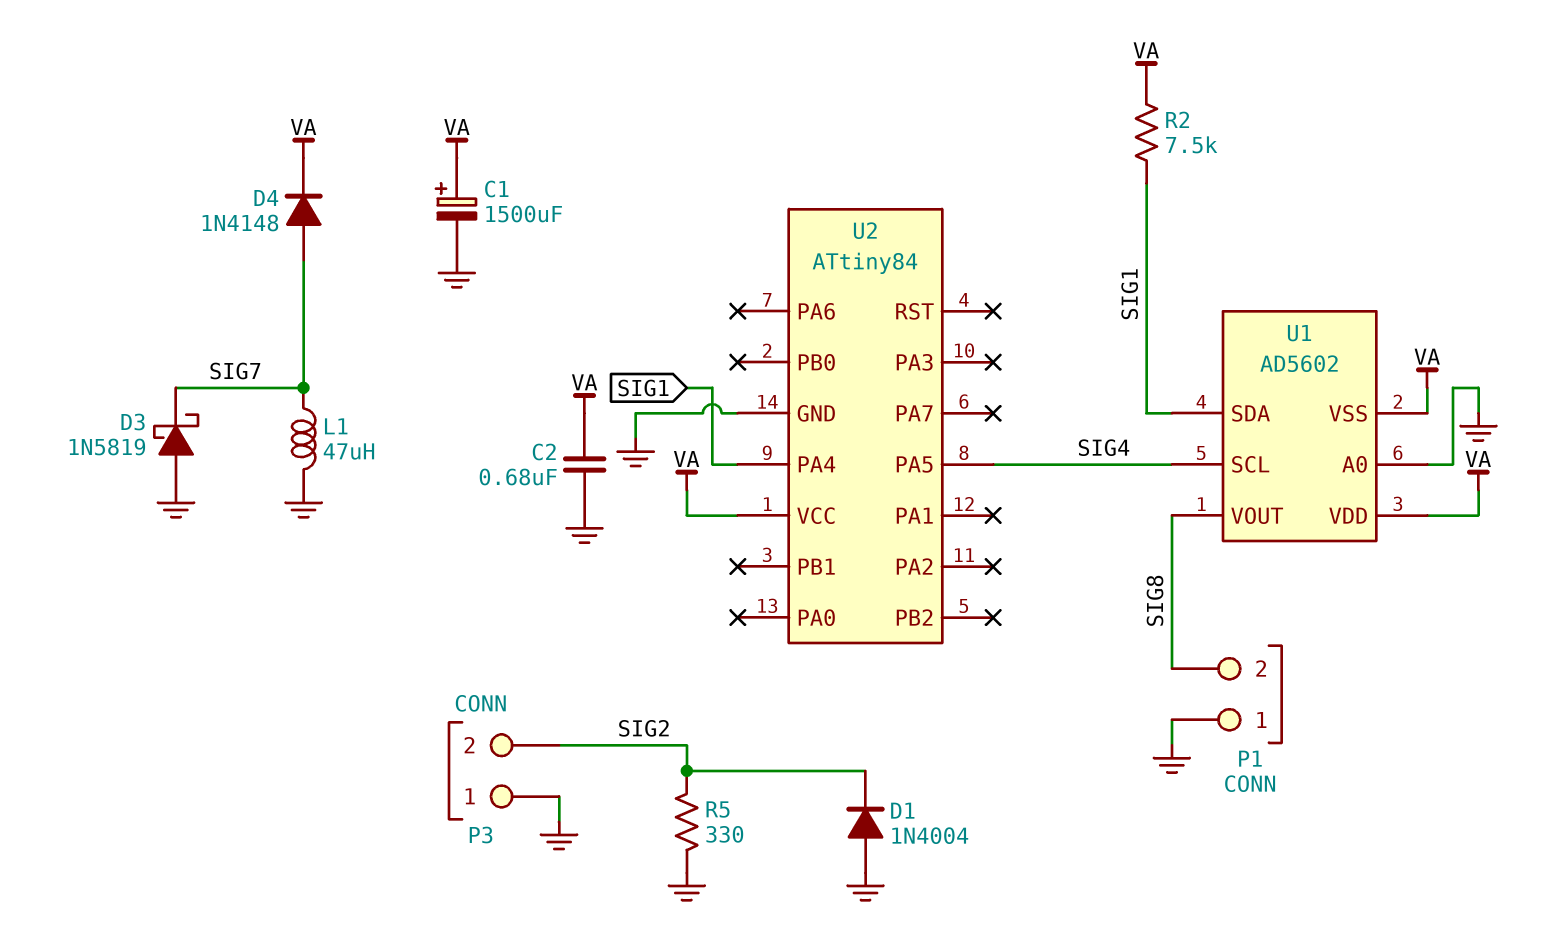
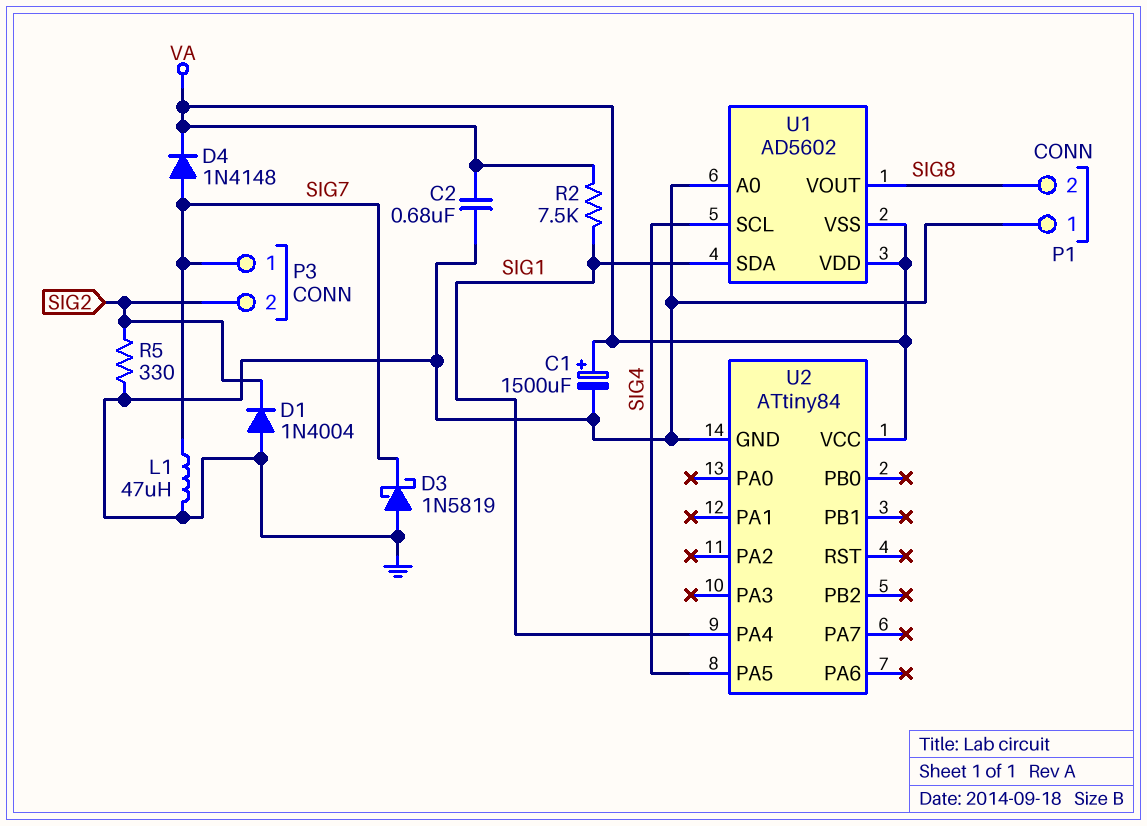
P3 pin 1: GND -> SIG7

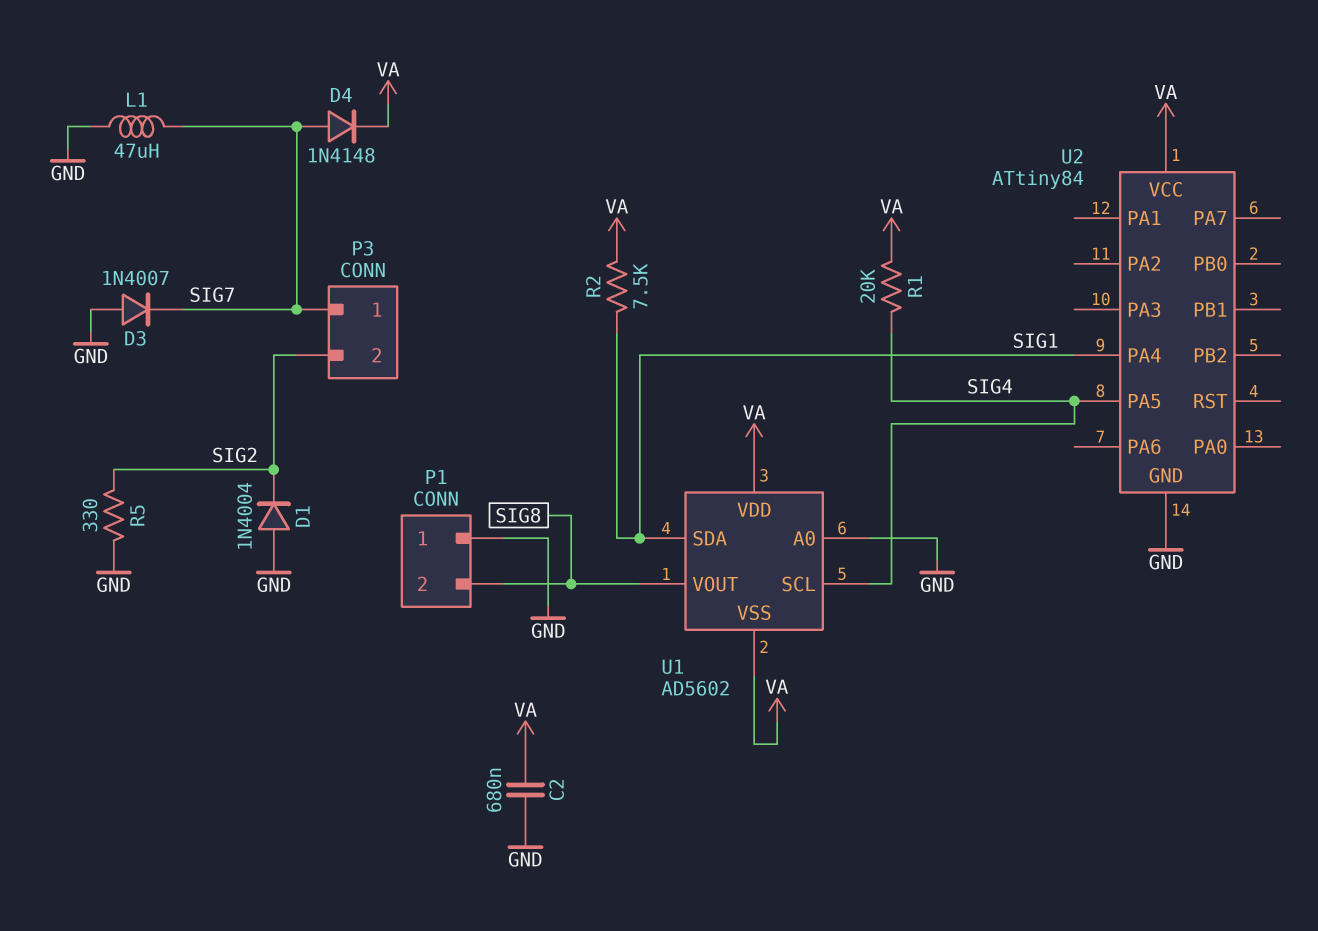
C1: 1500uF (plus VA, minus GND) -> none
D3: schottky 1N5819 (A GND, K SIG7) -> diode 1N4007 (A GND, K SIG7)
R1: none -> 20k (SIG4, VA)

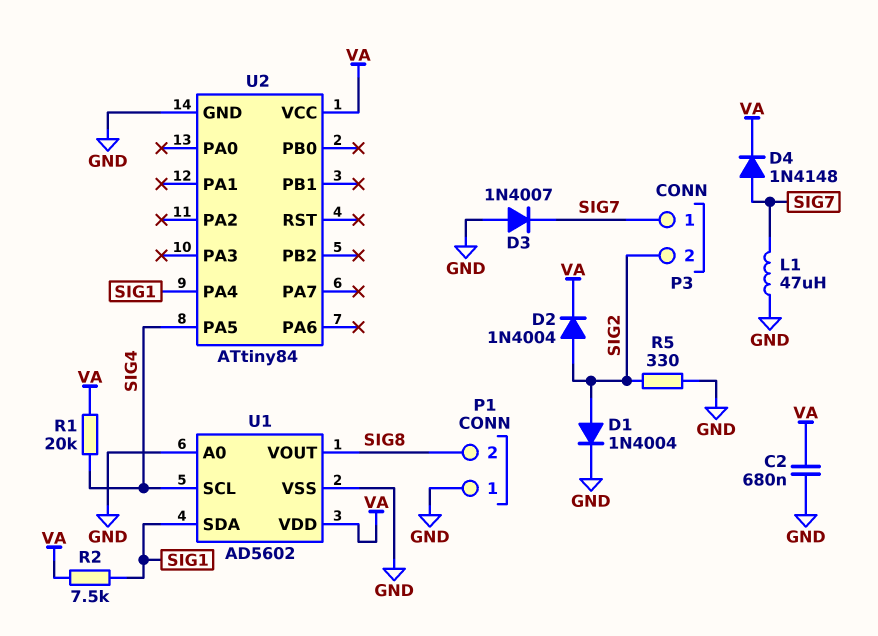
D1: diode 1N4004 (A GND, K SIG2) -> diode 1N4004 (A SIG2, K GND)
D2: none -> diode 1N4004 (A SIG2, K VA)
U1 pin VSS: VA -> GND

